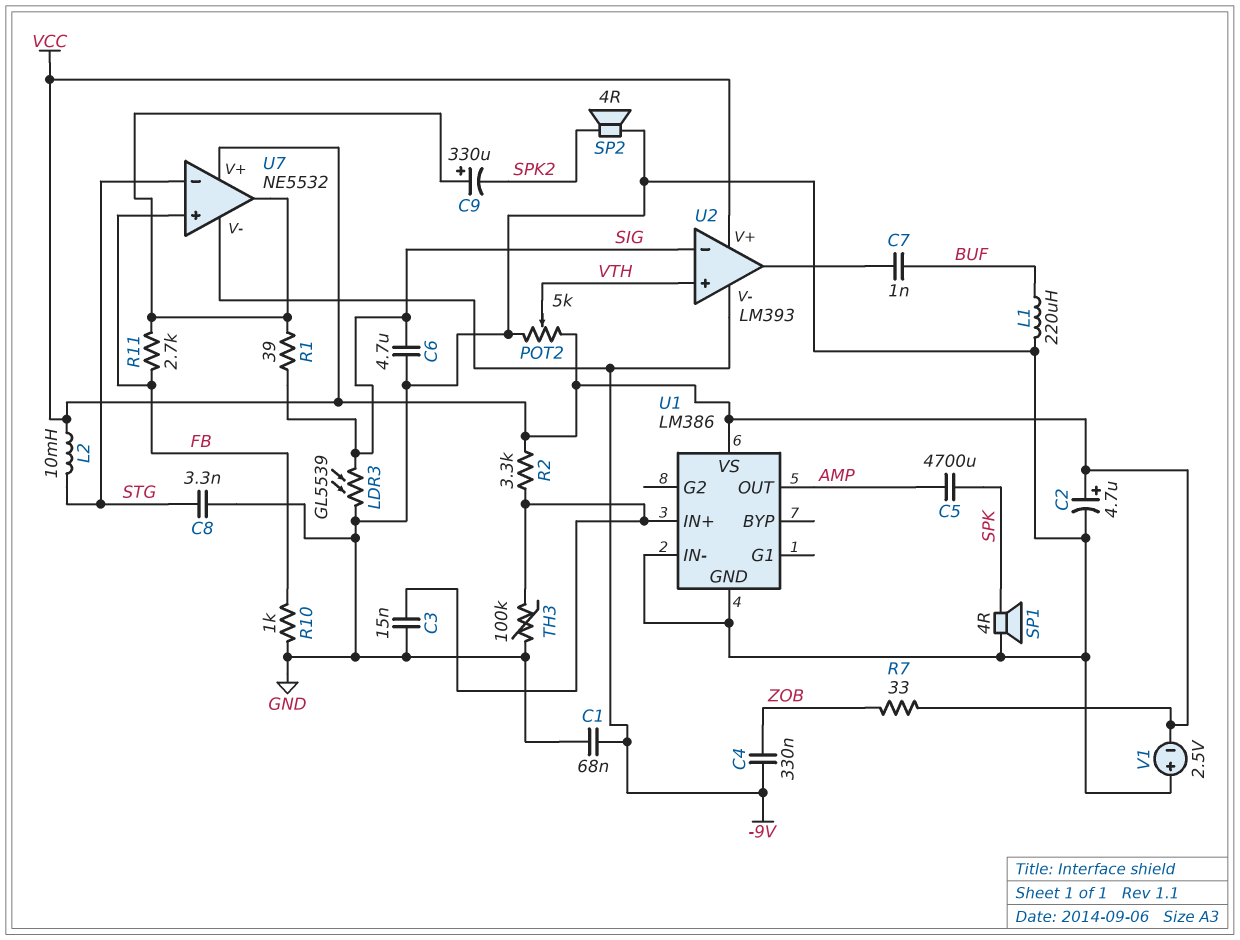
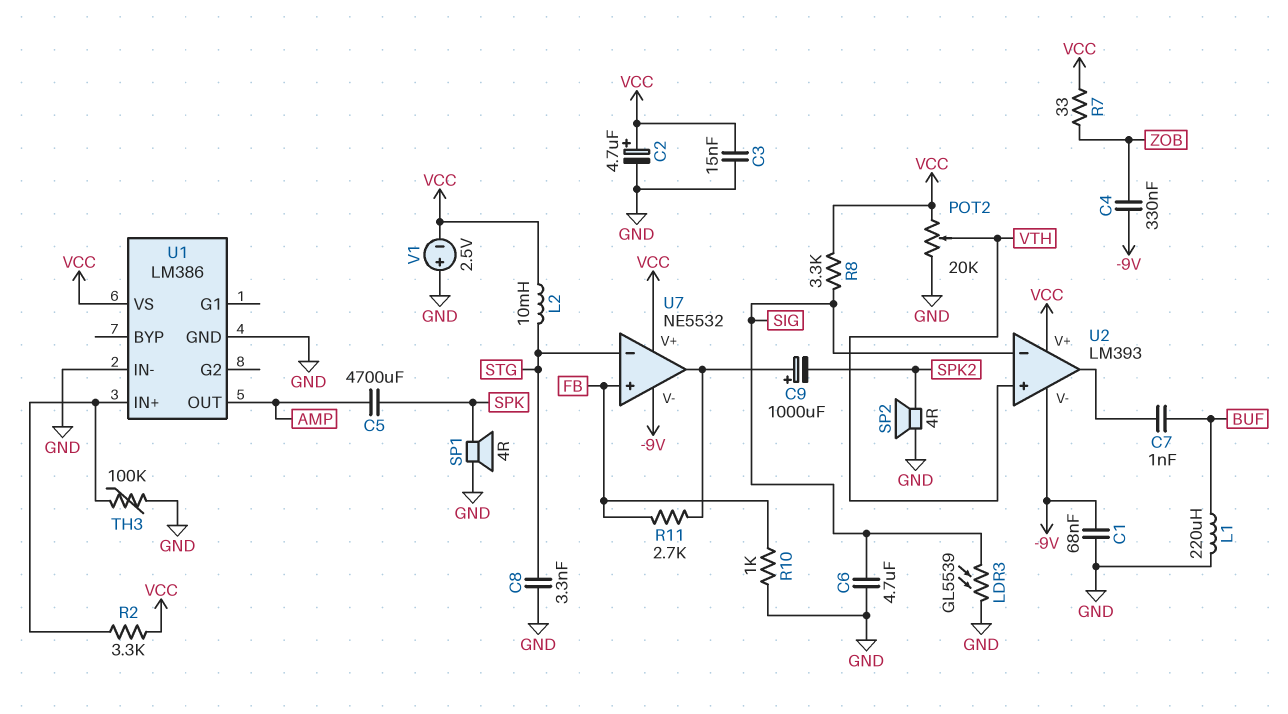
C3: 15nF (GND, U1/IN+) -> 15nF (GND, VCC)
C9: 330uF (plus U7/out, minus SPK2) -> 1000uF (plus U7/out, minus SPK2)
POT2: 5k (GND, VCC, wiper VTH) -> 20k (GND, VCC, wiper VTH)
R1: 39 (SIG, U7/out) -> none
R8: none -> 3.3k (SIG, VCC)

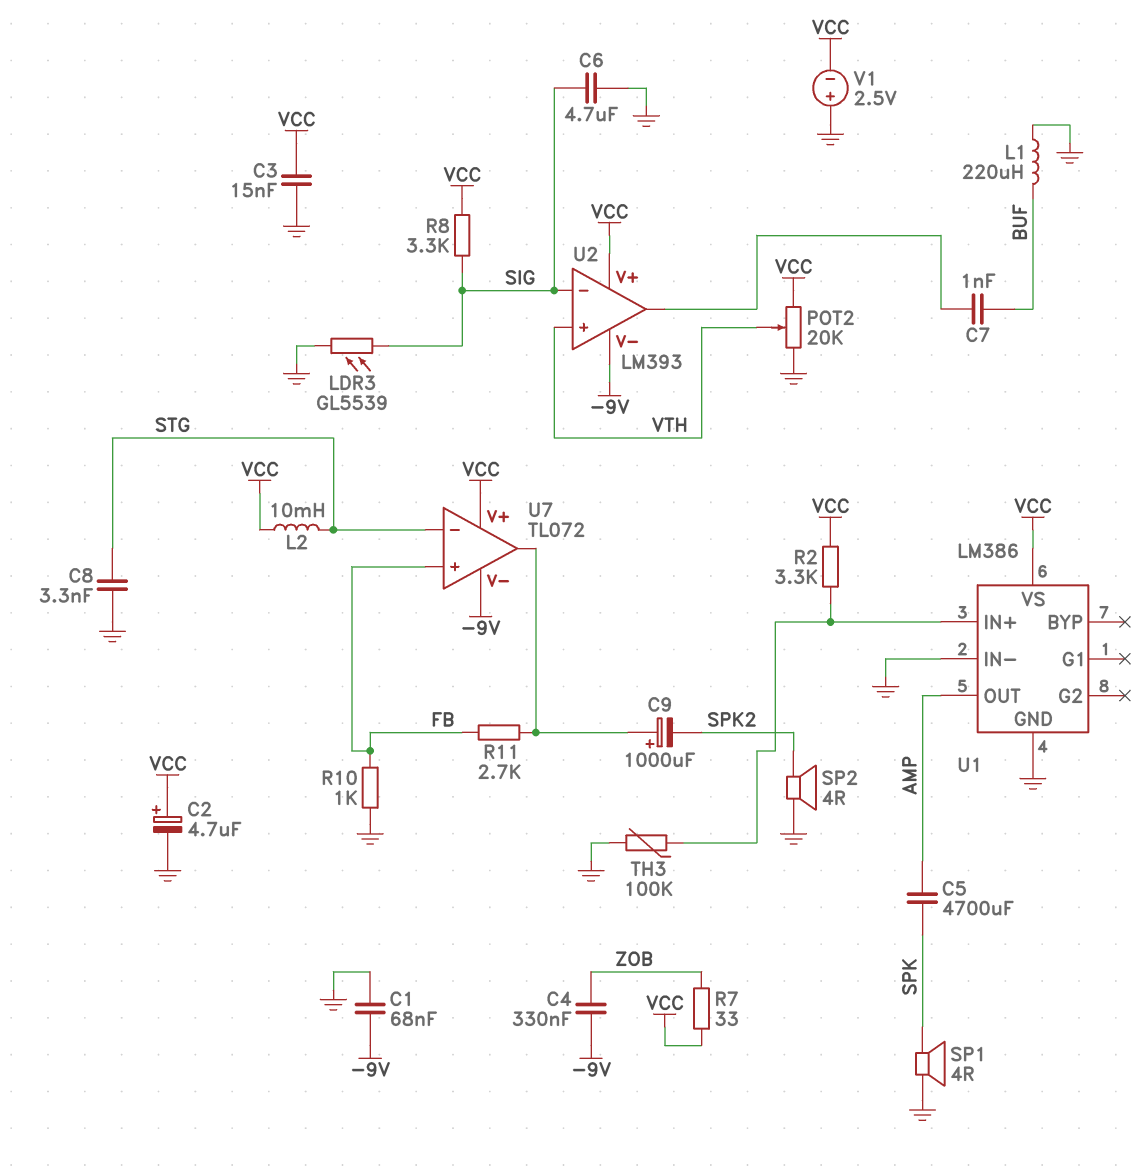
U7: NE5532 -> TL072

